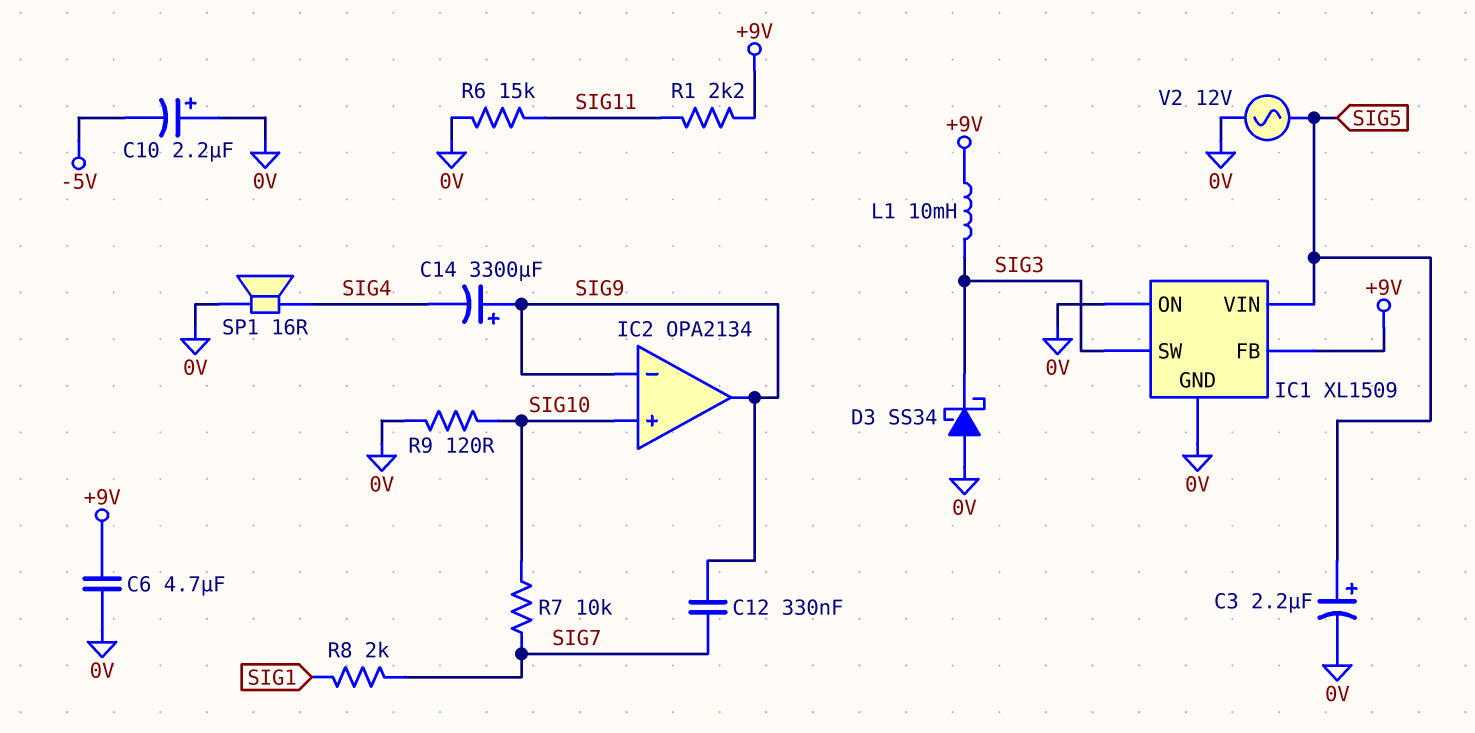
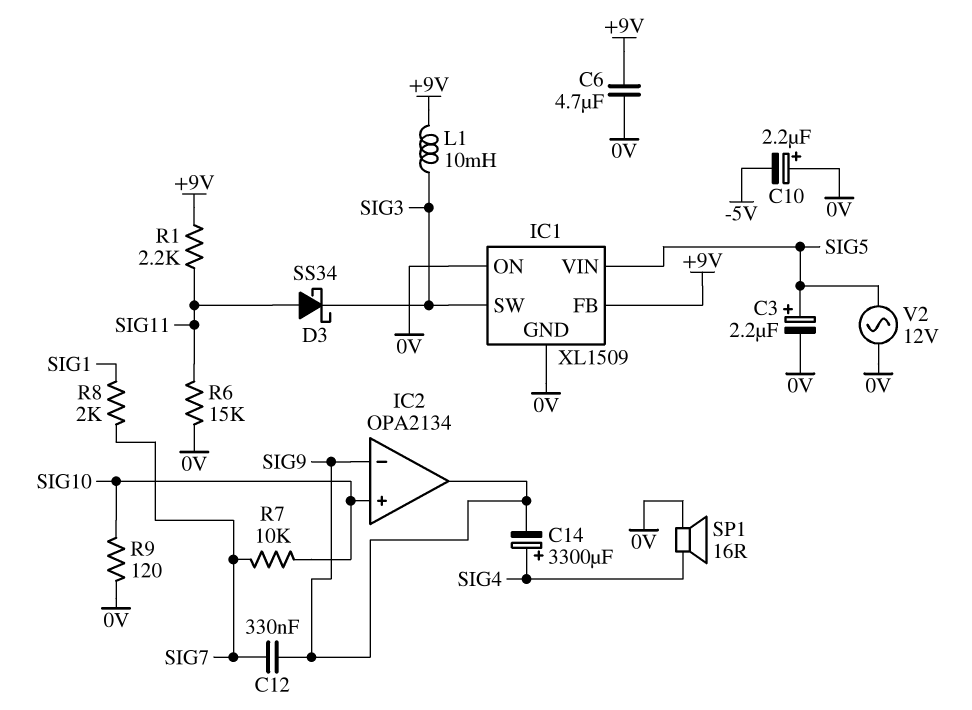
C14: 3300uF (plus SIG9, minus SIG4) -> 3300uF (plus SIG4, minus SIG9)
D3: schottky SS34 (A 0V, K SIG3) -> schottky SS34 (A SIG11, K SIG3)

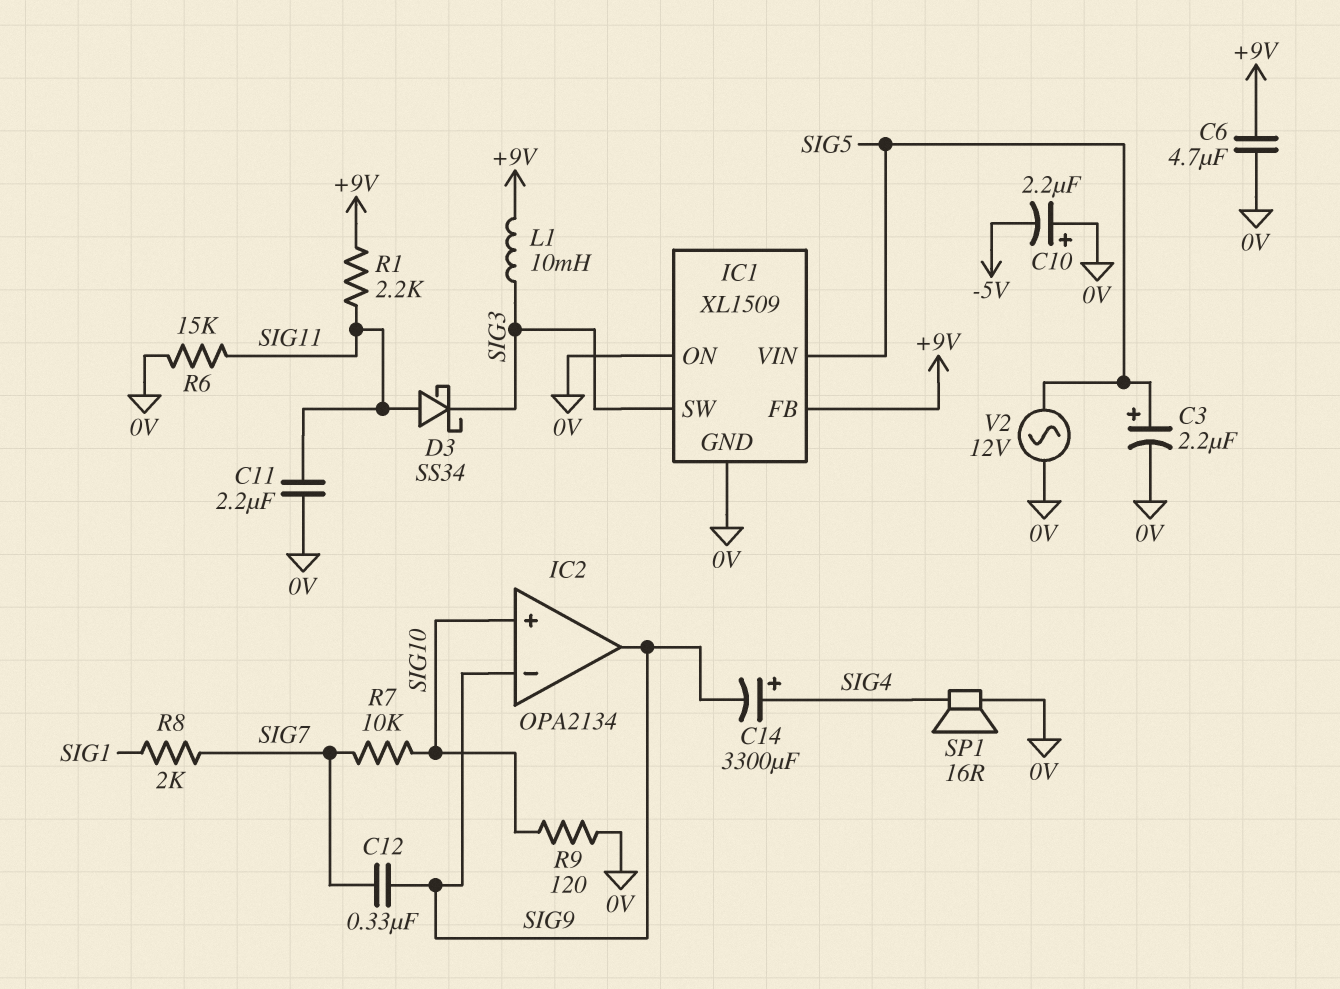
C11: none -> 2.2uF (0V, SIG11)

